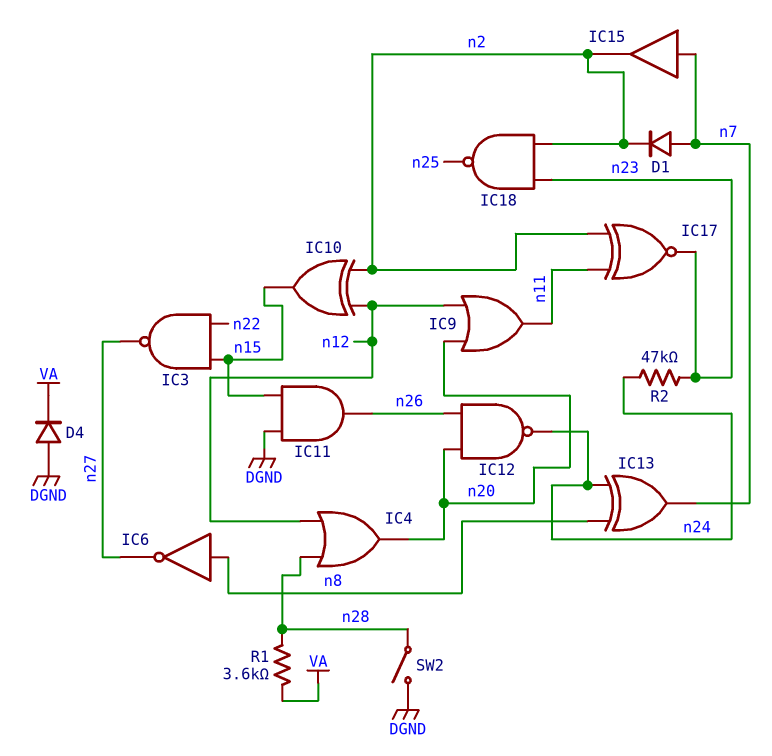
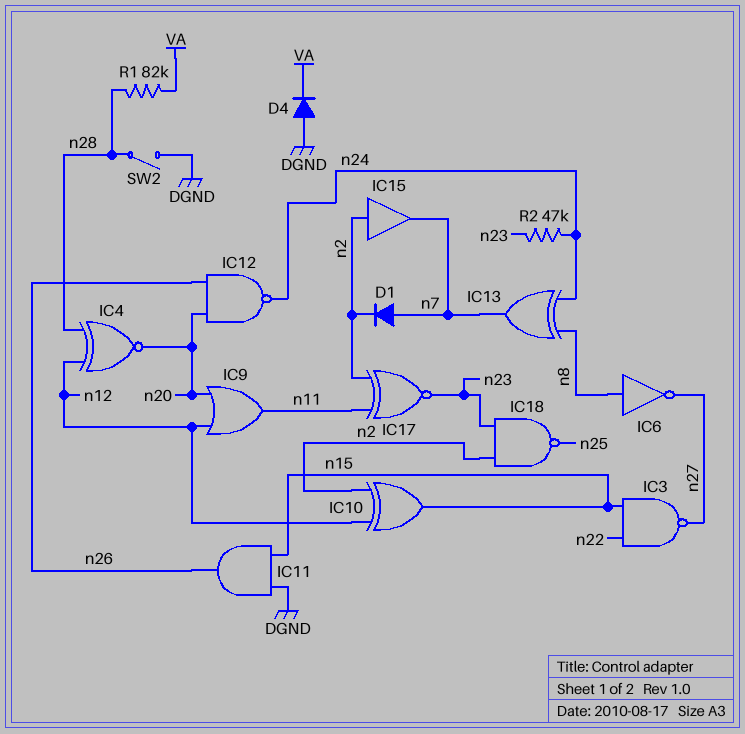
IC4: OR (in n12, in n28, out n20) -> XNOR (in n12, in n28, out n20)
IC15: buffer (in n7, out n2) -> buffer (in n2, out n7)
R1: 3.6k (VA, n28) -> 82k (VA, n28)

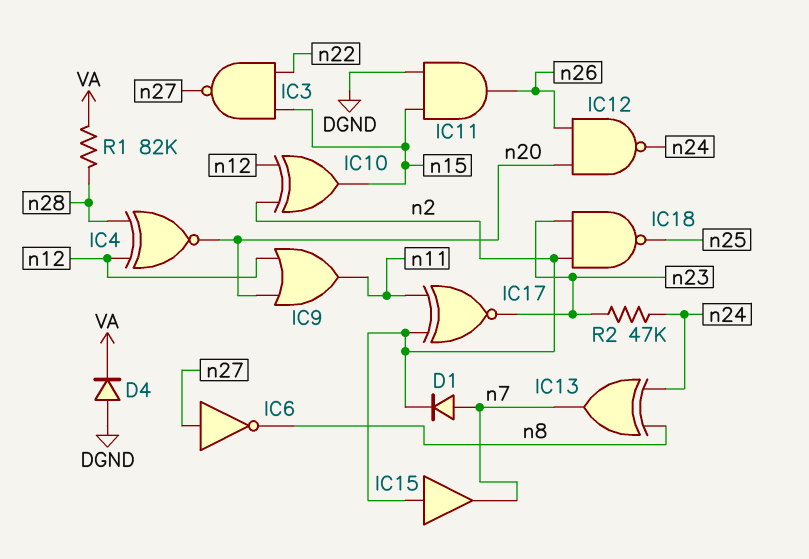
IC6: NOT (in n8, out n27) -> NOT (in n27, out n8)
SW2: switch (DGND, n28) -> none

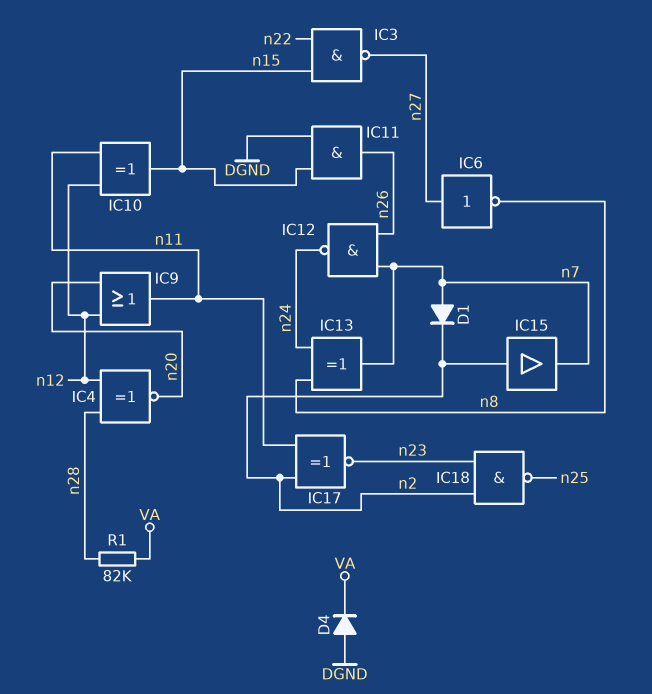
IC10: XOR (in n2, in n12, out n15) -> XOR (in n11, in n12, out n15)
IC12: NAND (in n20, in n26, out n24) -> NAND (in n7, in n26, out n24)
R2: 47k (n23, n24) -> none

